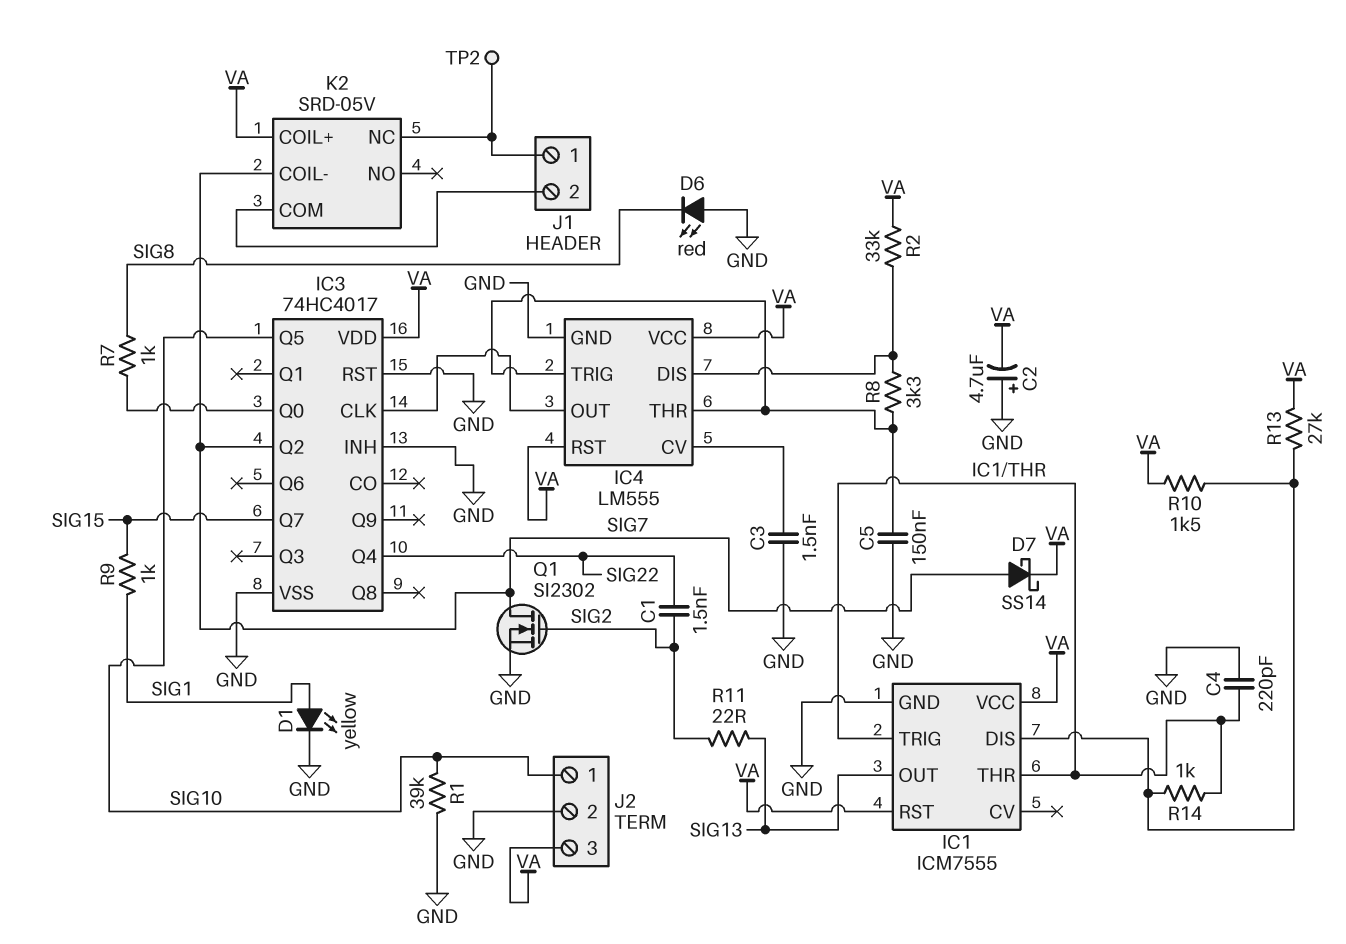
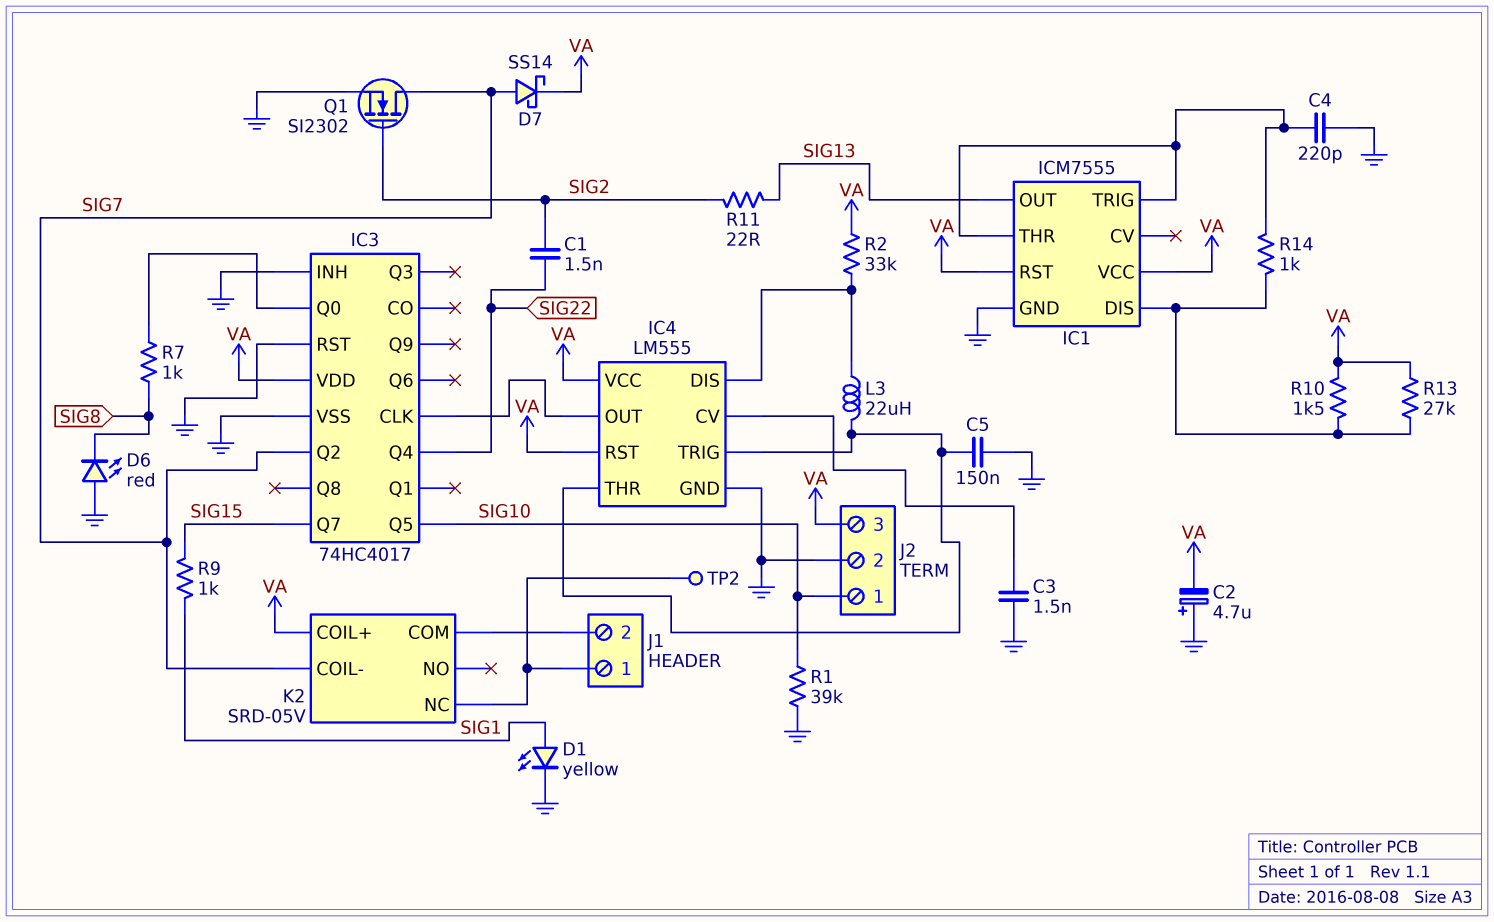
L3: none -> 22uH (IC4/DIS, IC4/THR)
R8: 3.3k (IC4/DIS, IC4/THR) -> none

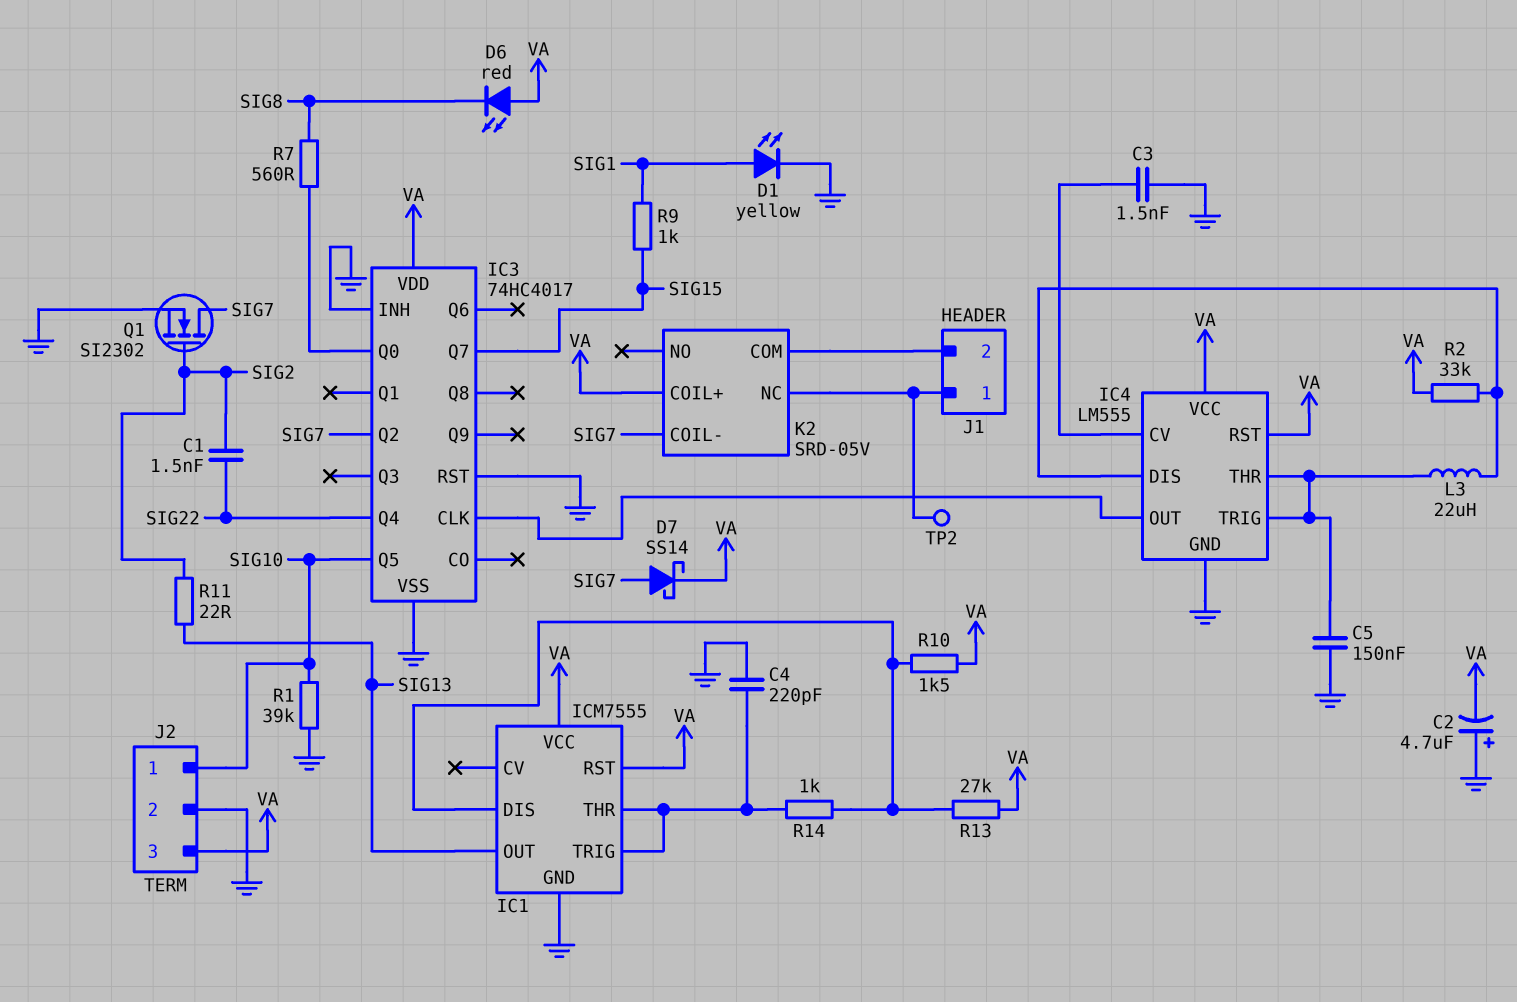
D6: LED red (A GND, K SIG8) -> LED red (A VA, K SIG8)
R7: 1k (IC3/Q0, SIG8) -> 560 (IC3/Q0, SIG8)

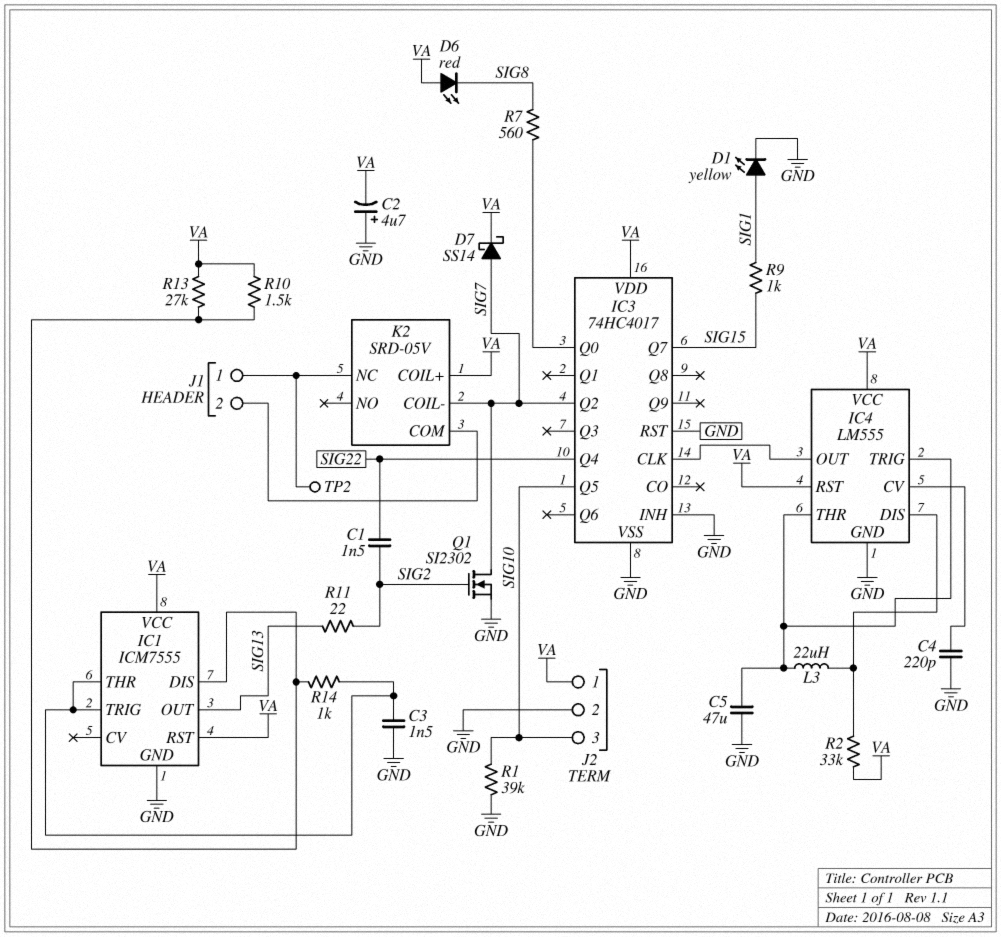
C3: 1.5nF (GND, IC4/CV) -> 1.5nF (GND, IC1/THR)
C4: 220pF (GND, IC1/THR) -> 220pF (GND, IC4/CV)
C5: 150nF (GND, IC4/THR) -> 47uF (GND, IC4/THR)
J2 pin 1: SIG10 -> VA
J2 pin 3: VA -> SIG10

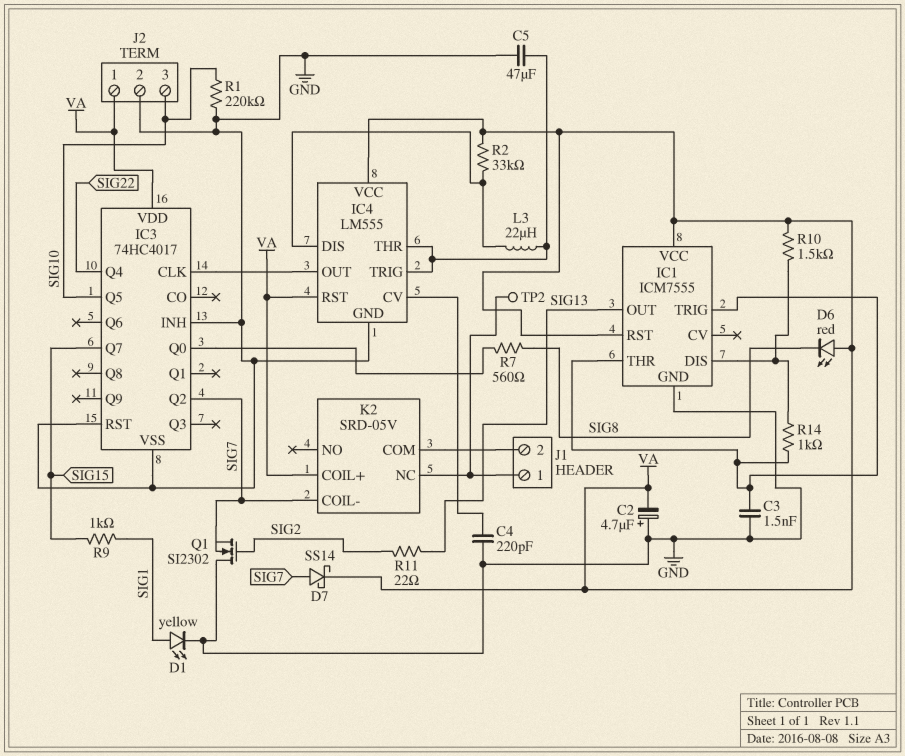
C1: 1.5nF (SIG2, SIG22) -> none
Q1: NMOS SI2302 (G SIG2, D SIG7, S GND) -> NMOS SI2302 (G SIG2, D GND, S SIG7)
R1: 39k (GND, SIG10) -> 220k (GND, SIG10)
R13: 27k (IC1/DIS, VA) -> none

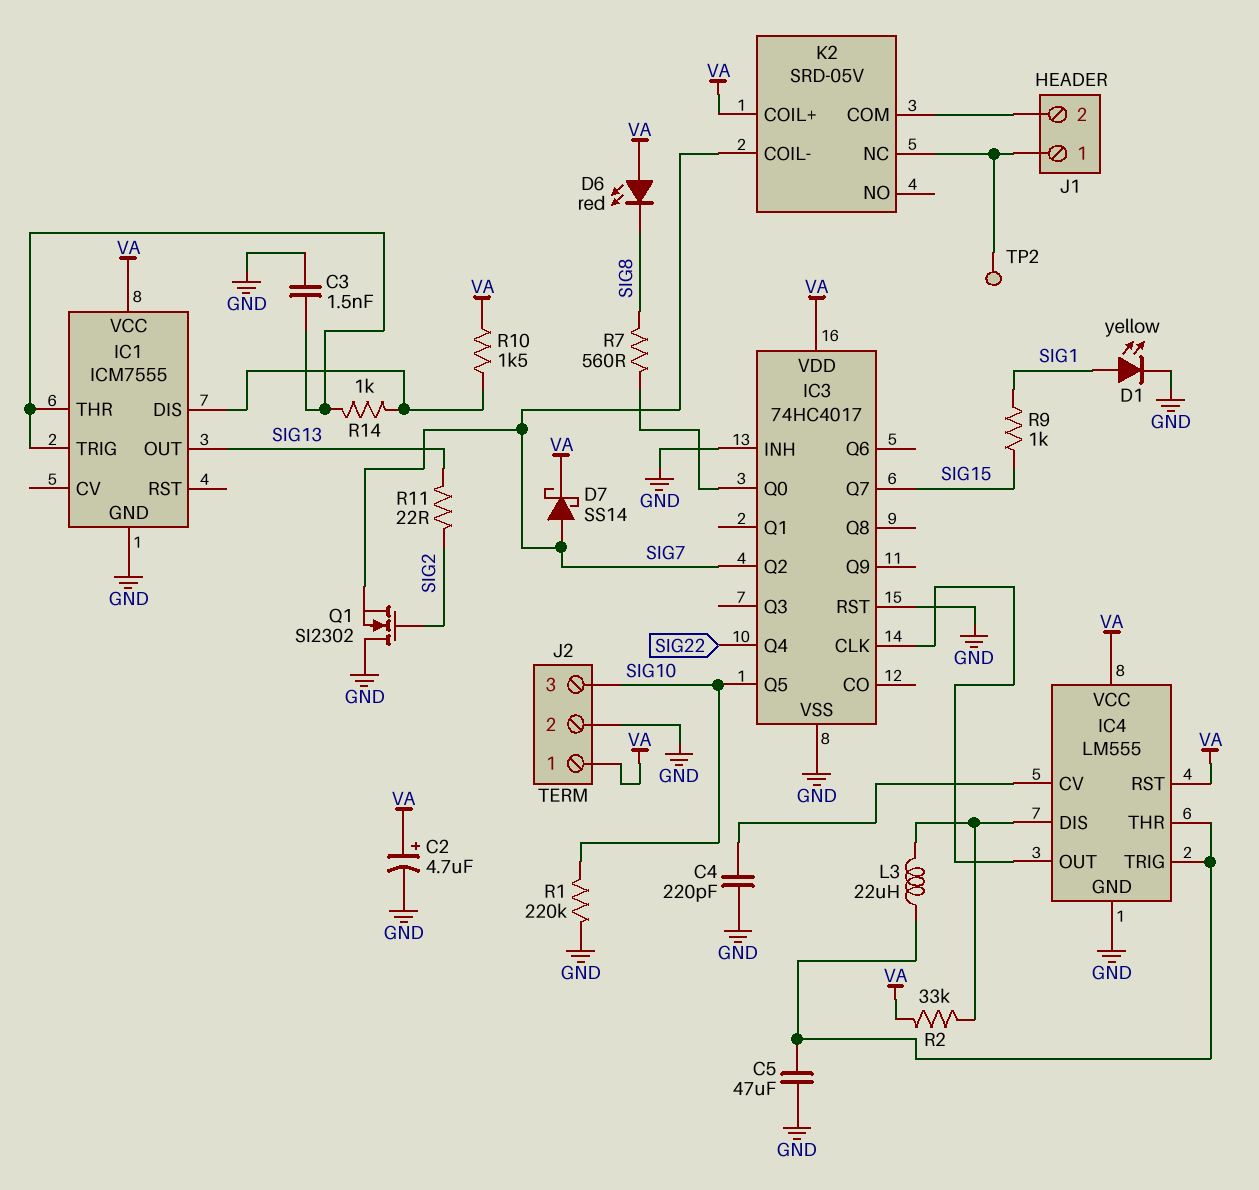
C2: 4.7uF (plus GND, minus VA) -> 4.7uF (plus VA, minus GND)
IC1 pin RST: VA -> none

